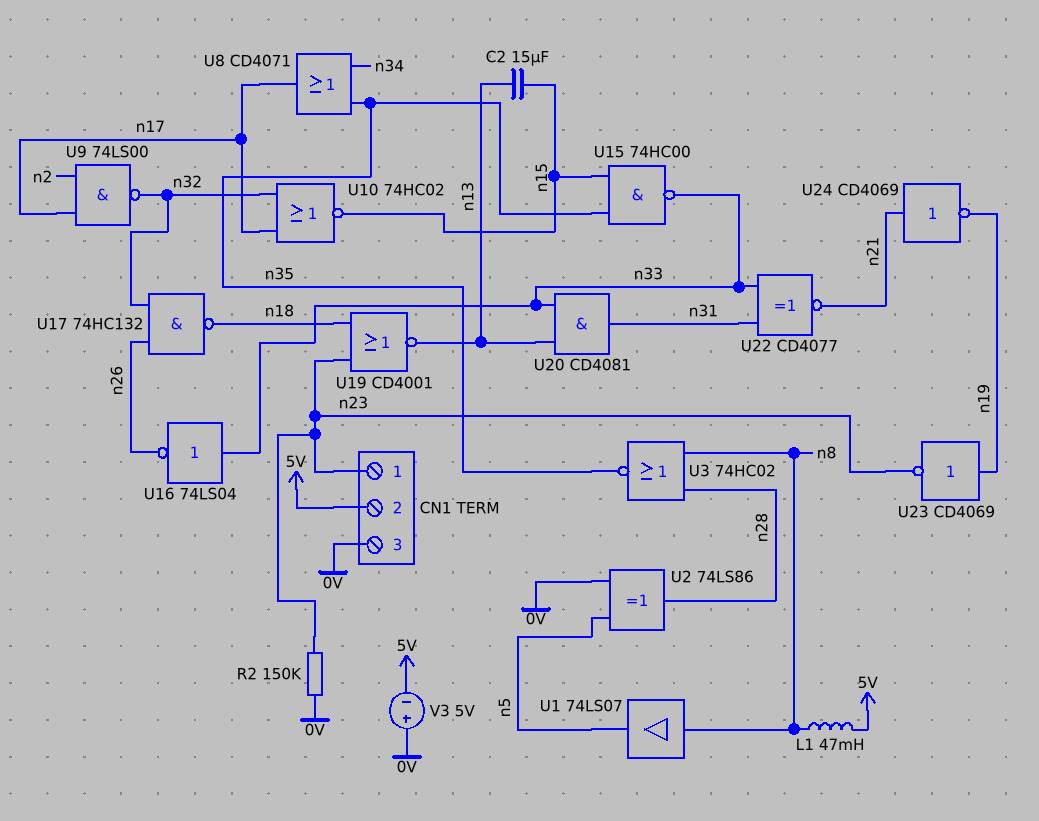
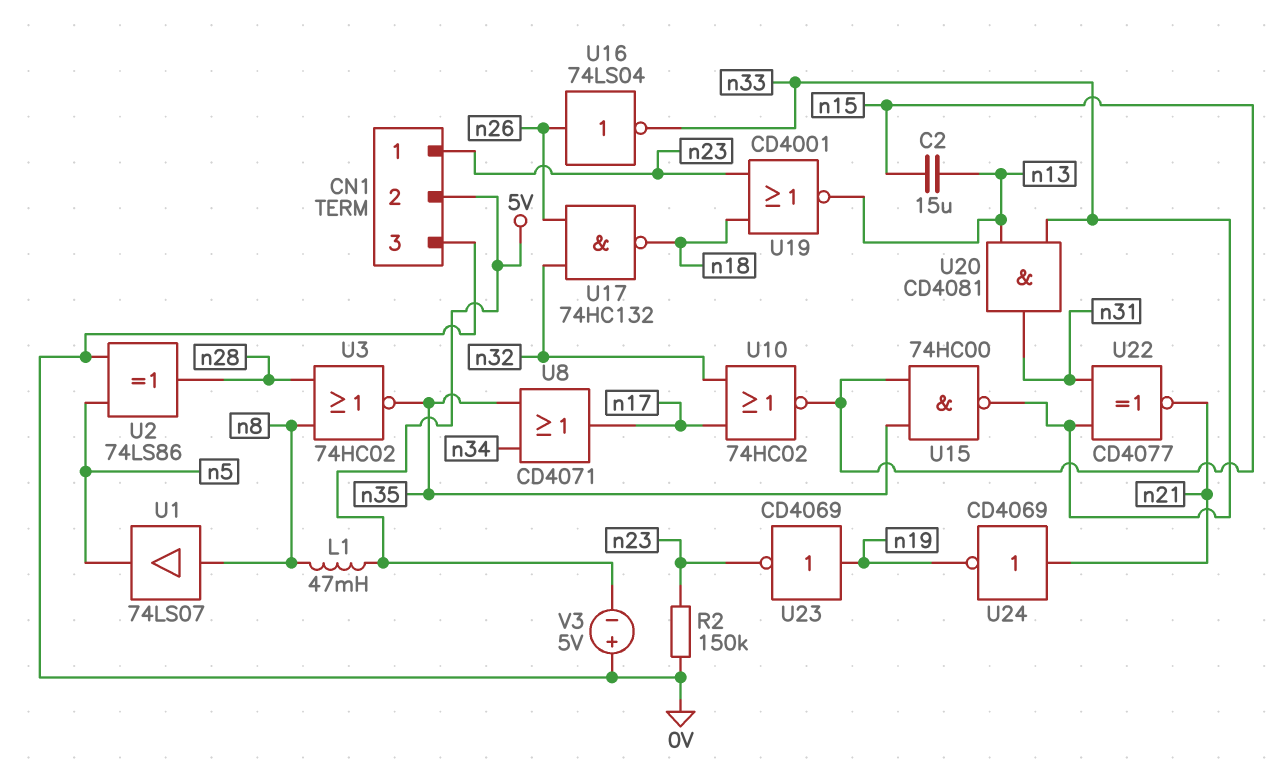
U9: NAND 74LS00 (in n2, in n17, out n32) -> none
U16: NOT 74LS04 (in n33, out n26) -> NOT 74LS04 (in n26, out n33)

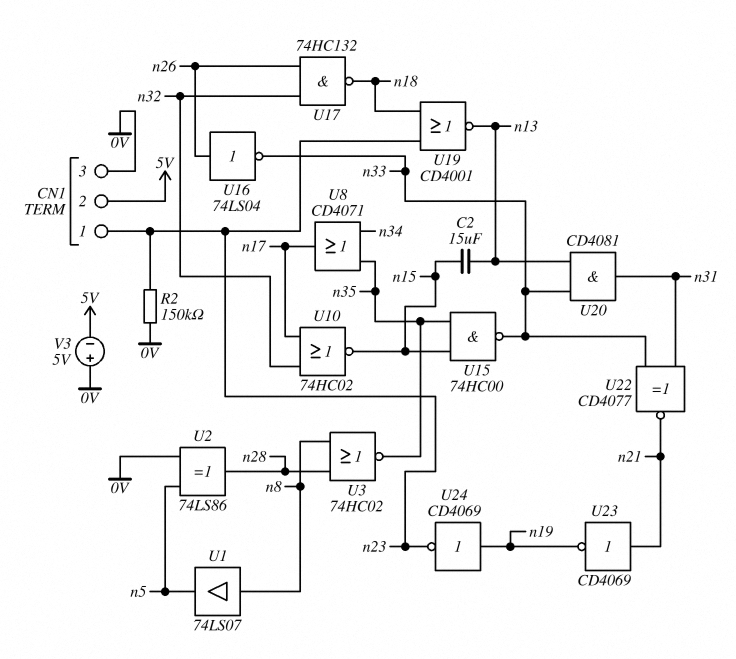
L1: 47mH (5V, n8) -> none
U23: NOT CD4069 (in n19, out n23) -> NOT CD4069 (in n21, out n19)
U24: NOT CD4069 (in n21, out n19) -> NOT CD4069 (in n19, out n23)

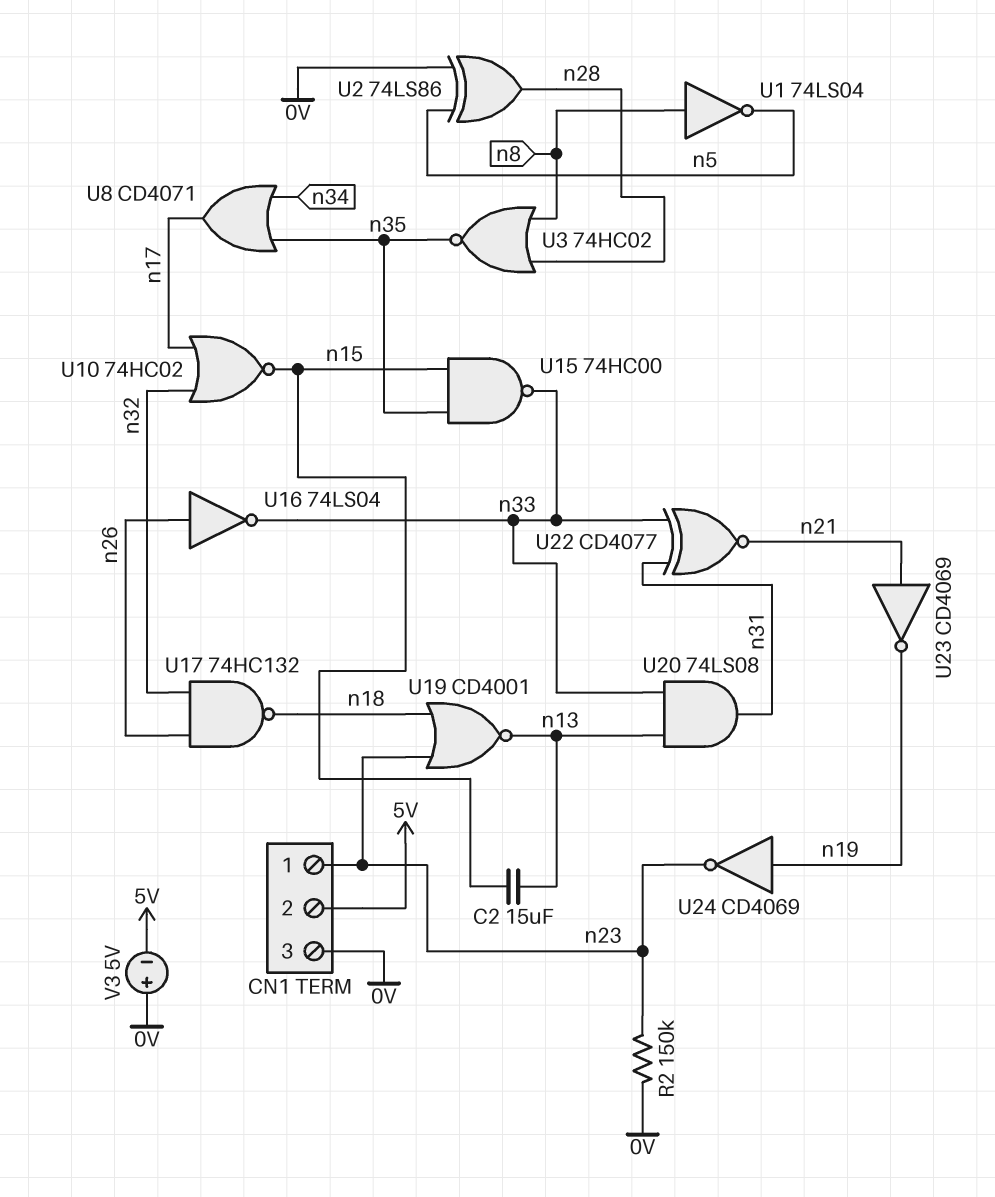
U1: buffer 74LS07 (in n8, out n5) -> NOT 74LS04 (in n8, out n5)
U20: AND CD4081 (in n13, in n33, out n31) -> AND 74LS08 (in n13, in n33, out n31)

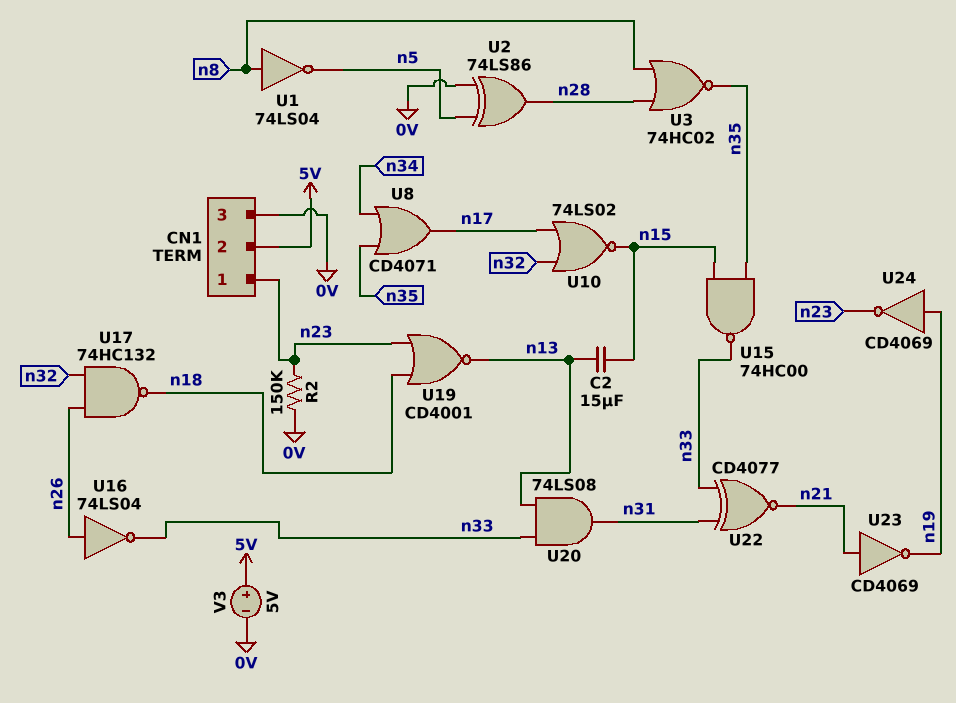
U10: NOR 74HC02 (in n17, in n32, out n15) -> NOR 74LS02 (in n17, in n32, out n15)
V3: 5V (plus 0V, minus 5V) -> 5V (plus 5V, minus 0V)

